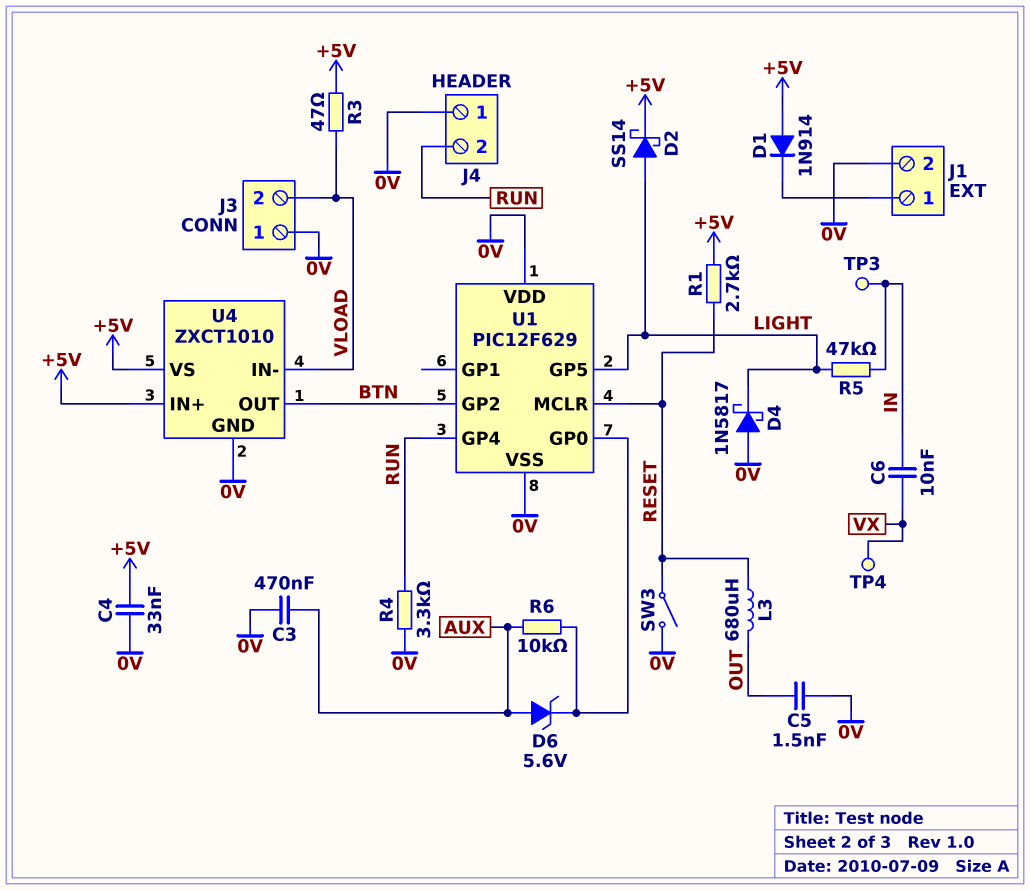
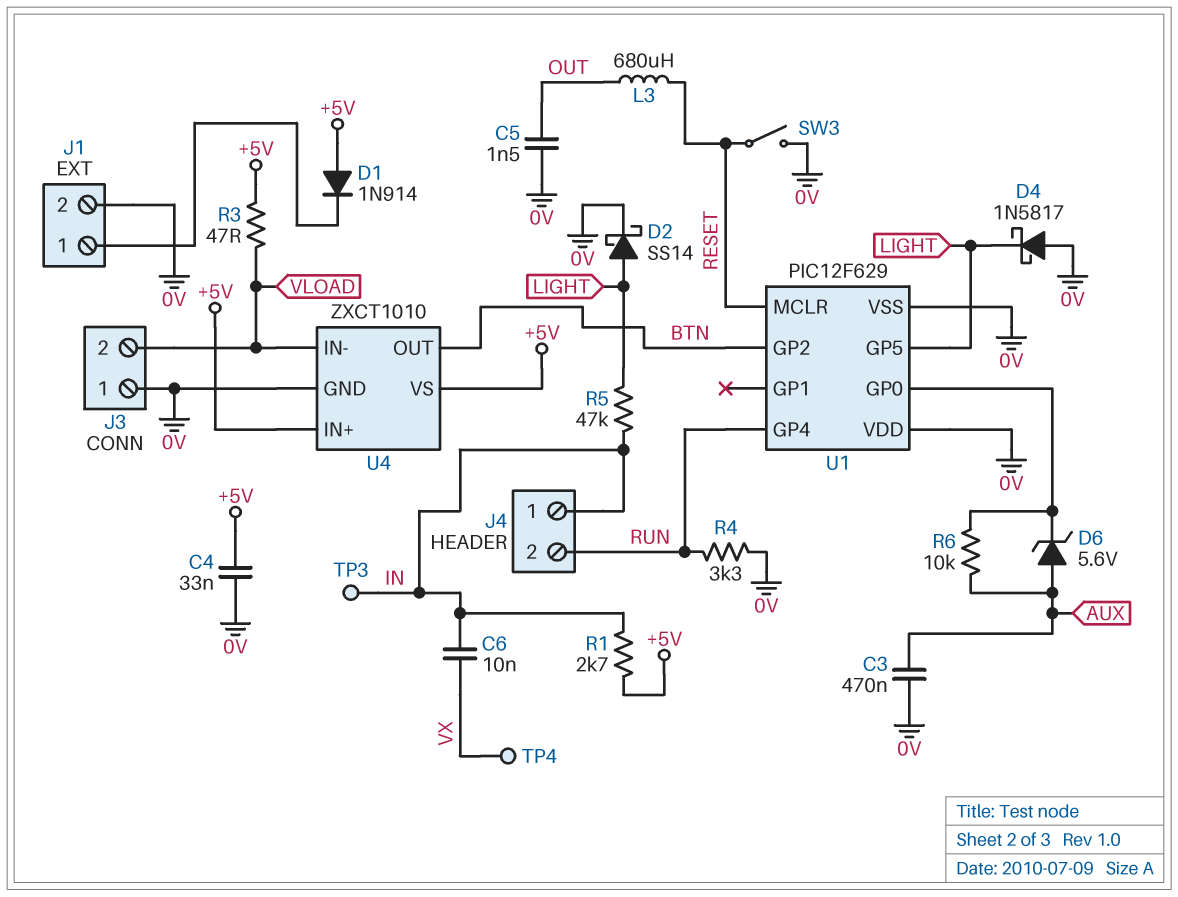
D2: schottky SS14 (A LIGHT, K +5V) -> schottky SS14 (A LIGHT, K 0V)
J4 pin 1: 0V -> IN
R1: 2.7k (+5V, RESET) -> 2.7k (+5V, IN)

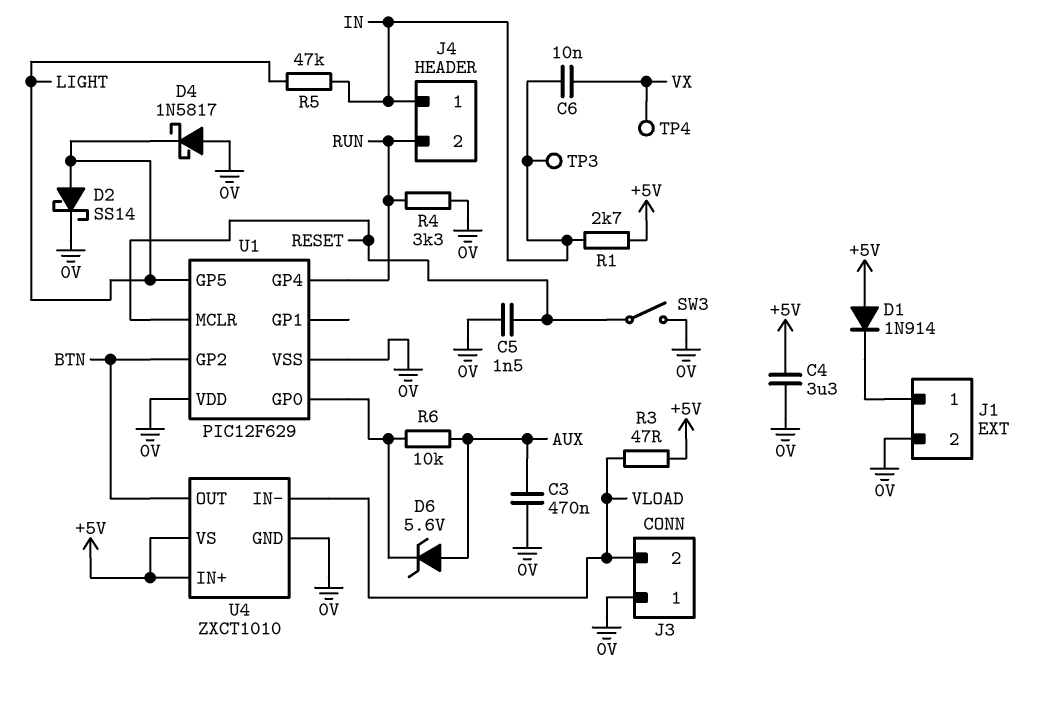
C4: 33nF (+5V, 0V) -> 3.3uF (+5V, 0V)
C5: 1.5nF (0V, OUT) -> 1.5nF (0V, RESET)
L3: 680uH (OUT, RESET) -> none

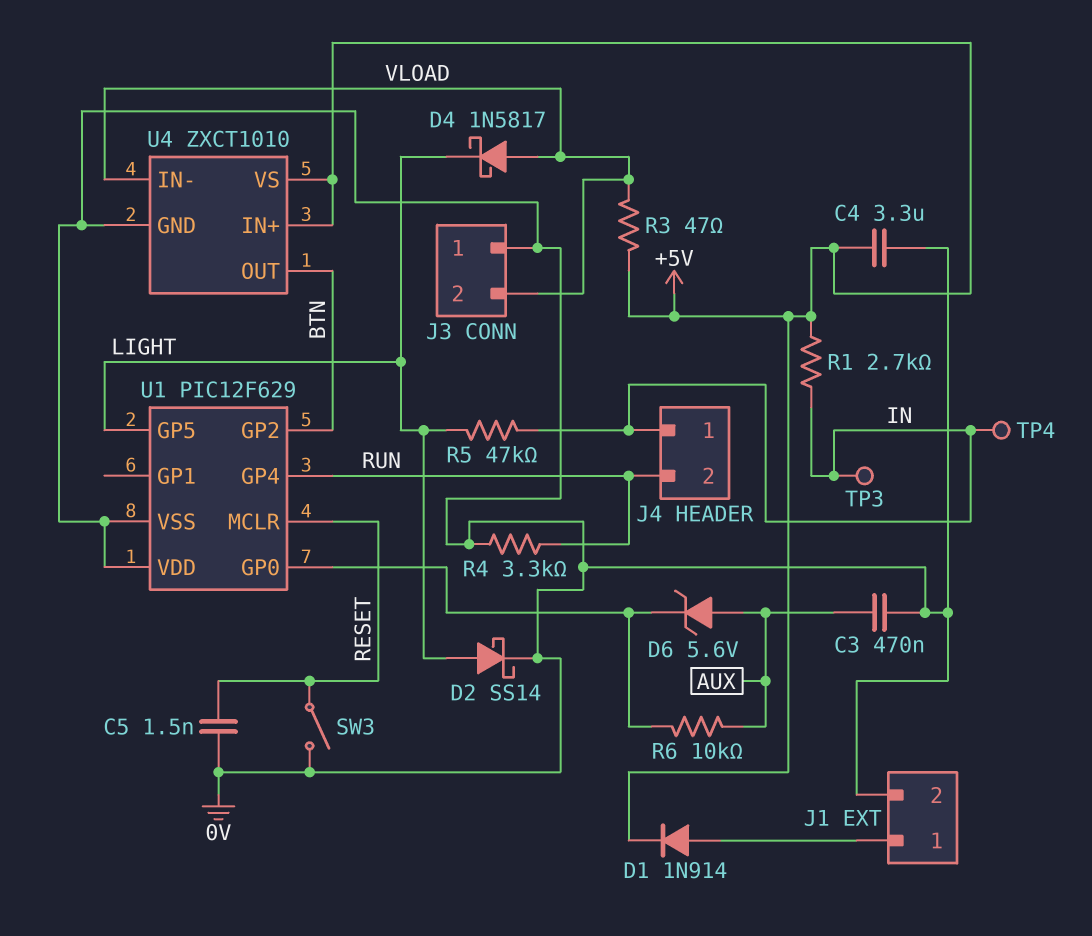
C6: 10nF (IN, VX) -> none
D1: diode 1N914 (A +5V, K J1/1) -> diode 1N914 (A J1/1, K +5V)
D4: schottky 1N5817 (A 0V, K LIGHT) -> schottky 1N5817 (A VLOAD, K LIGHT)
TP4: test point (VX) -> test point (IN)

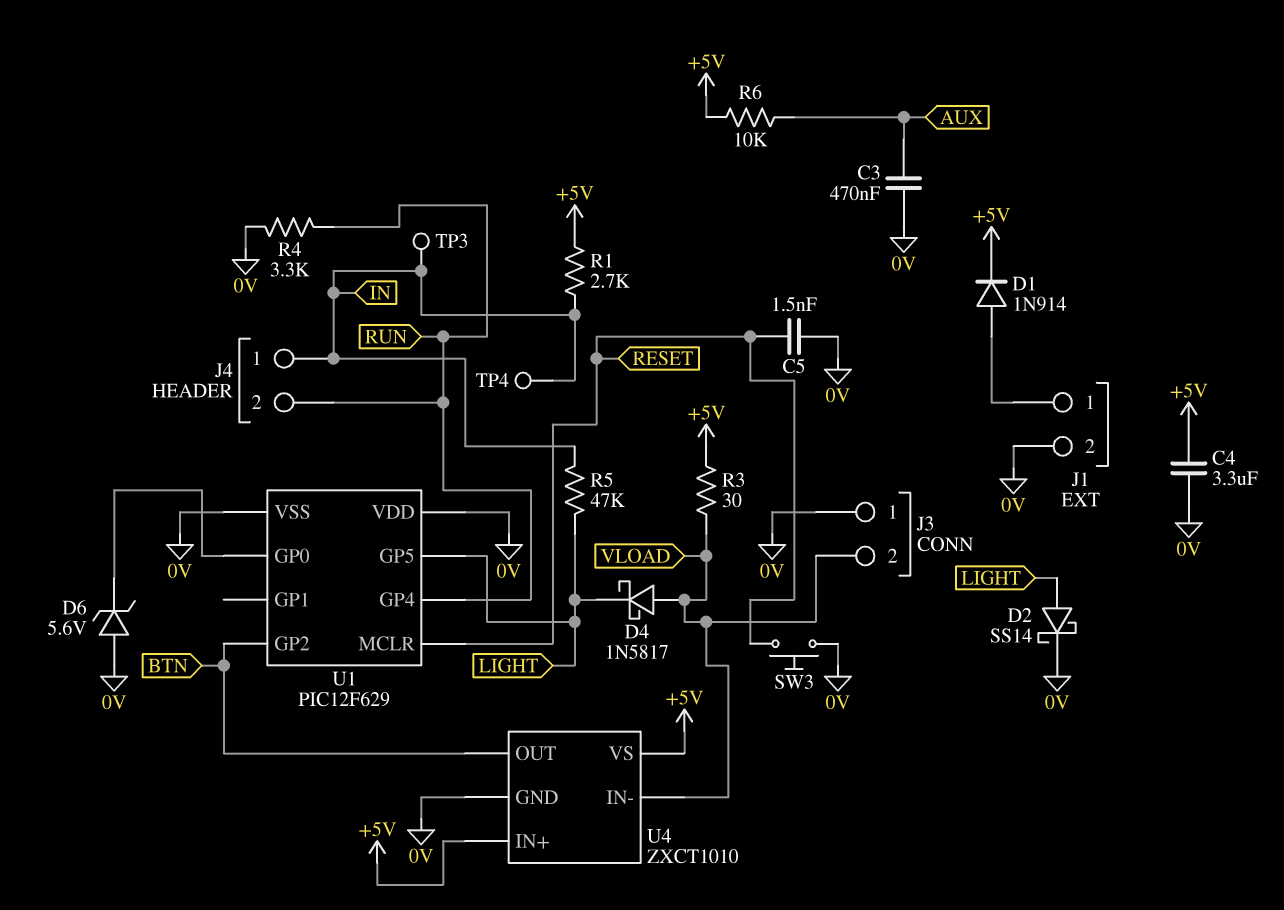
D6: zener 5.6V (A AUX, K U1/GP0) -> zener 5.6V (A 0V, K U1/GP0)
R3: 47 (+5V, VLOAD) -> 30 (+5V, VLOAD)
R6: 10k (AUX, U1/GP0) -> 10k (+5V, AUX)
SW3: switch (0V, RESET) -> button (0V, RESET)

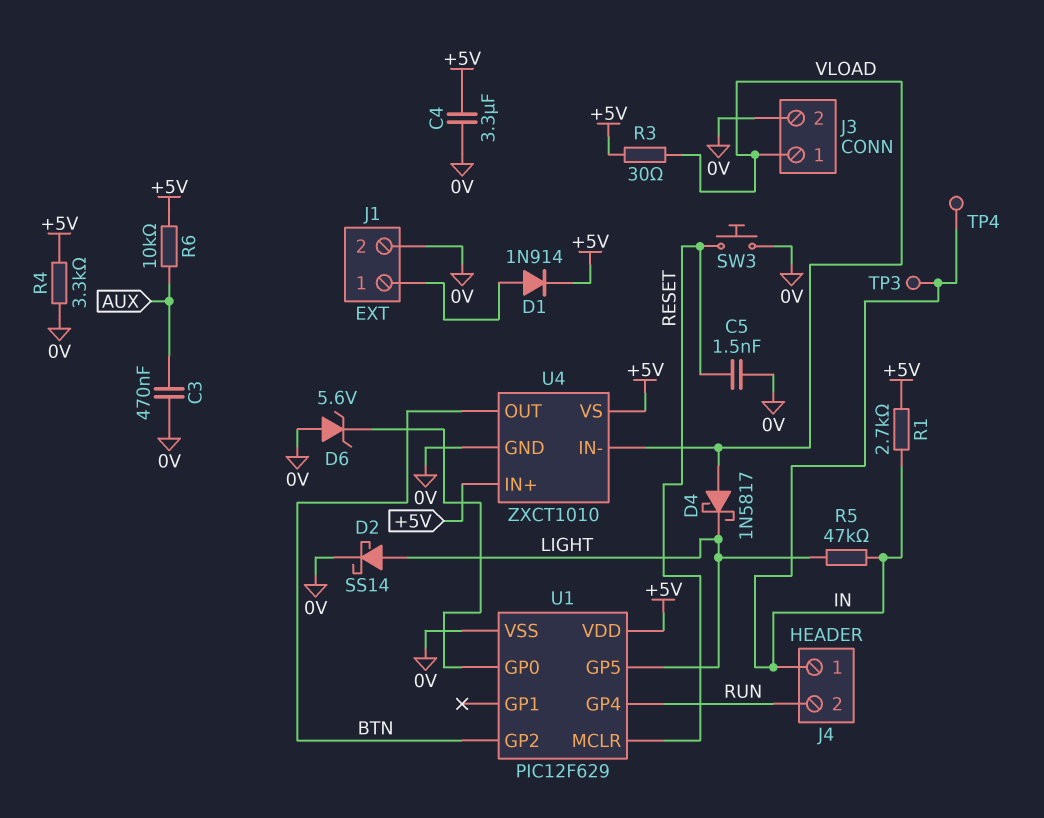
J3 pin 1: 0V -> VLOAD
J3 pin 2: VLOAD -> 0V
R4: 3.3k (0V, RUN) -> 3.3k (+5V, 0V)
U1 pin VDD: 0V -> +5V

